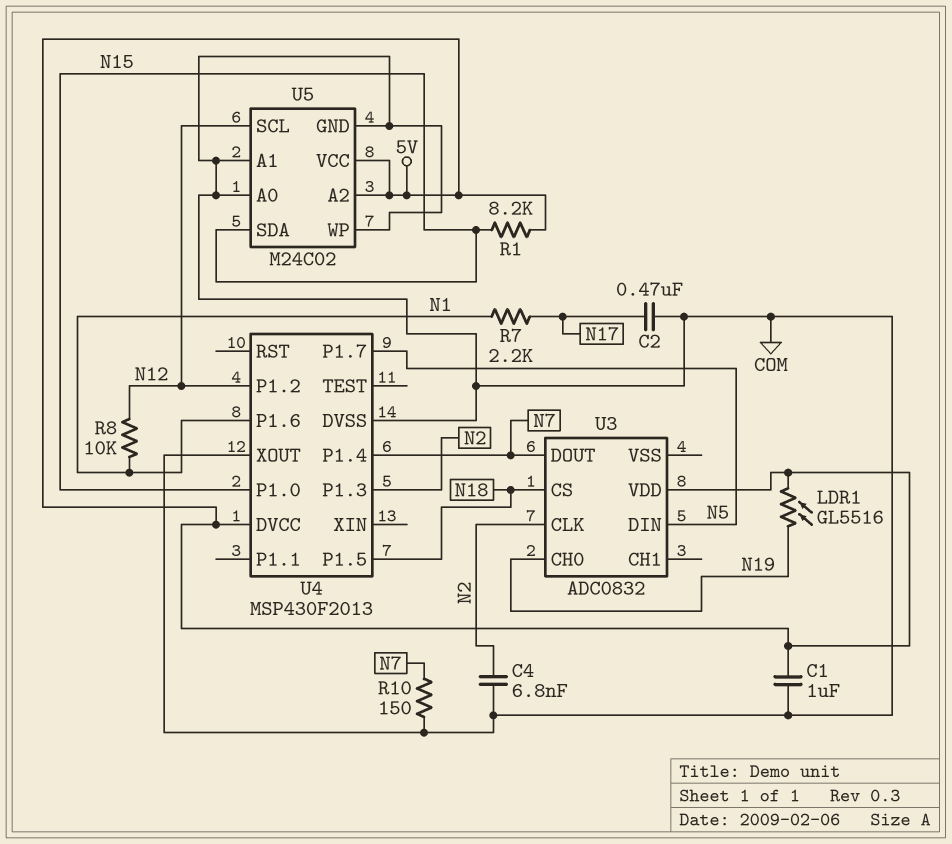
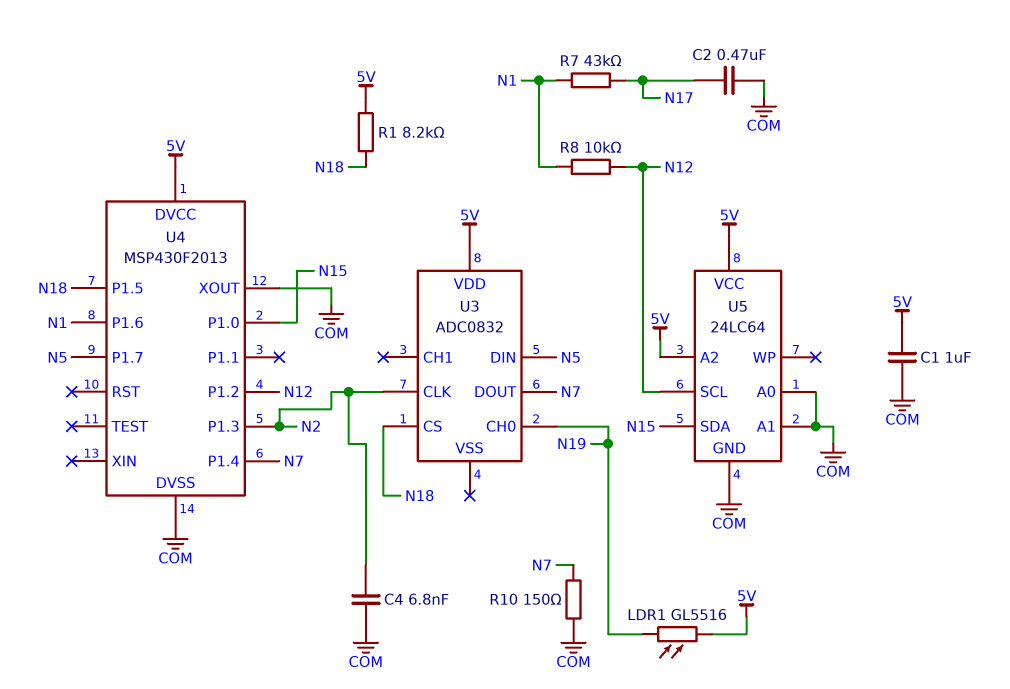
R1: 8.2k (5V, N15) -> 8.2k (5V, N18)
R7: 2.2k (N1, N17) -> 43k (N1, N17)
U5: M24C02 -> 24LC64
U5 pin WP: COM -> none

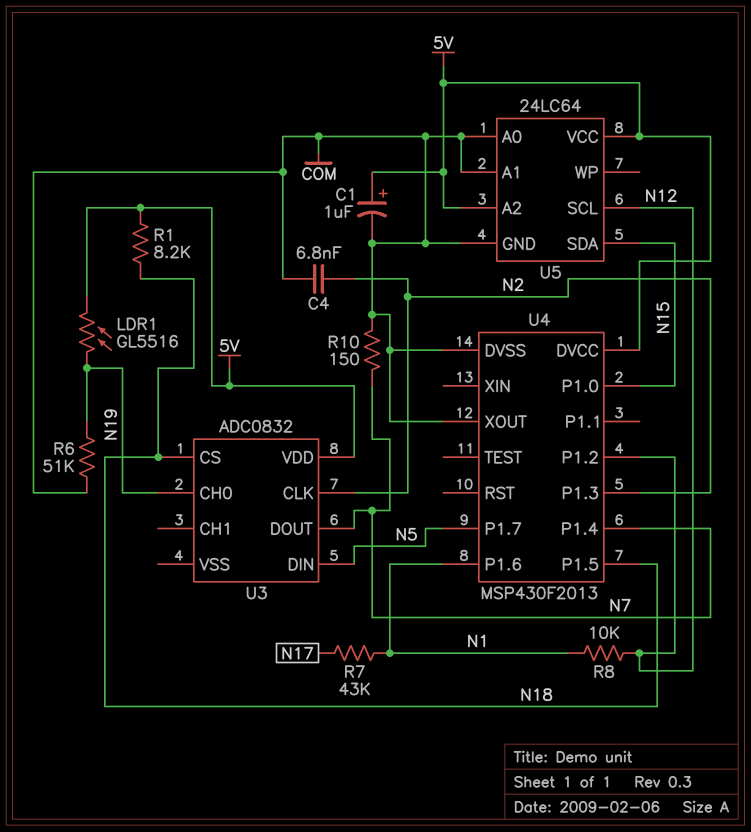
C1: 1uF (5V, COM) -> 1uF (plus 5V, minus COM)
C2: 470nF (COM, N17) -> none
R6: none -> 51k (COM, N19)

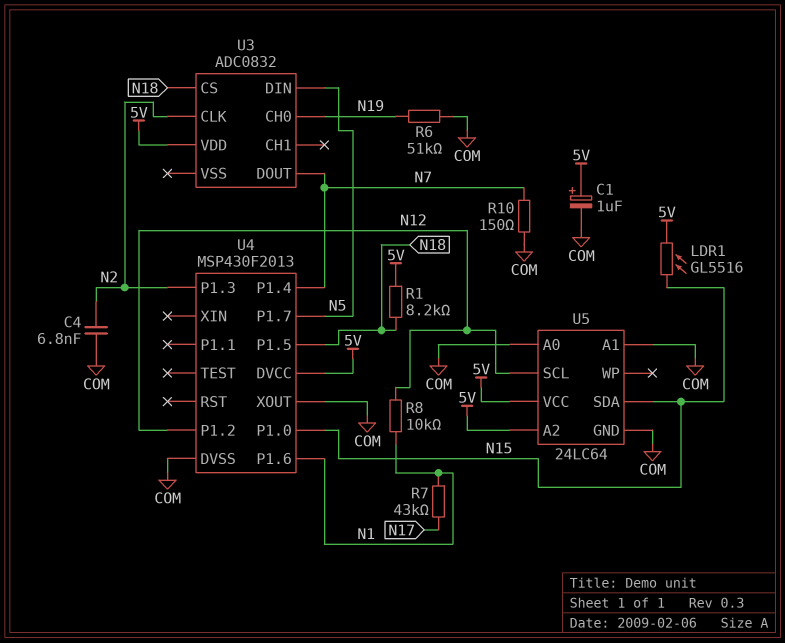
LDR1: GL5516 (5V, N19) -> GL5516 (5V, N15)

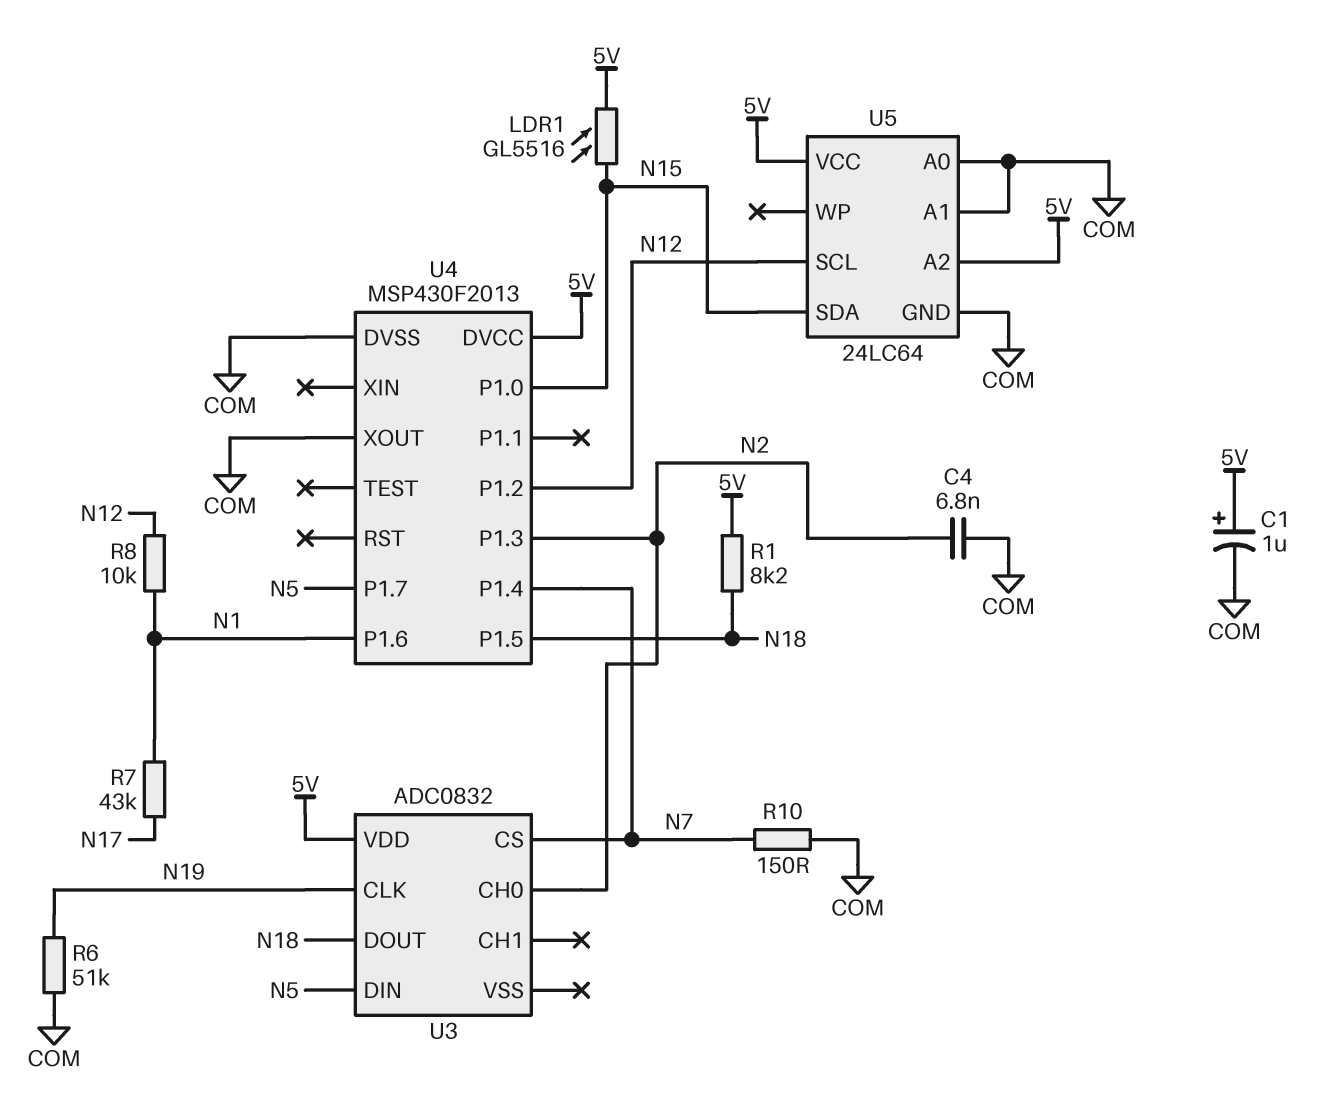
U3 pin CH0: N19 -> N2
U3 pin CLK: N2 -> N19
U3 pin CS: N18 -> N7
U3 pin DOUT: N7 -> N18

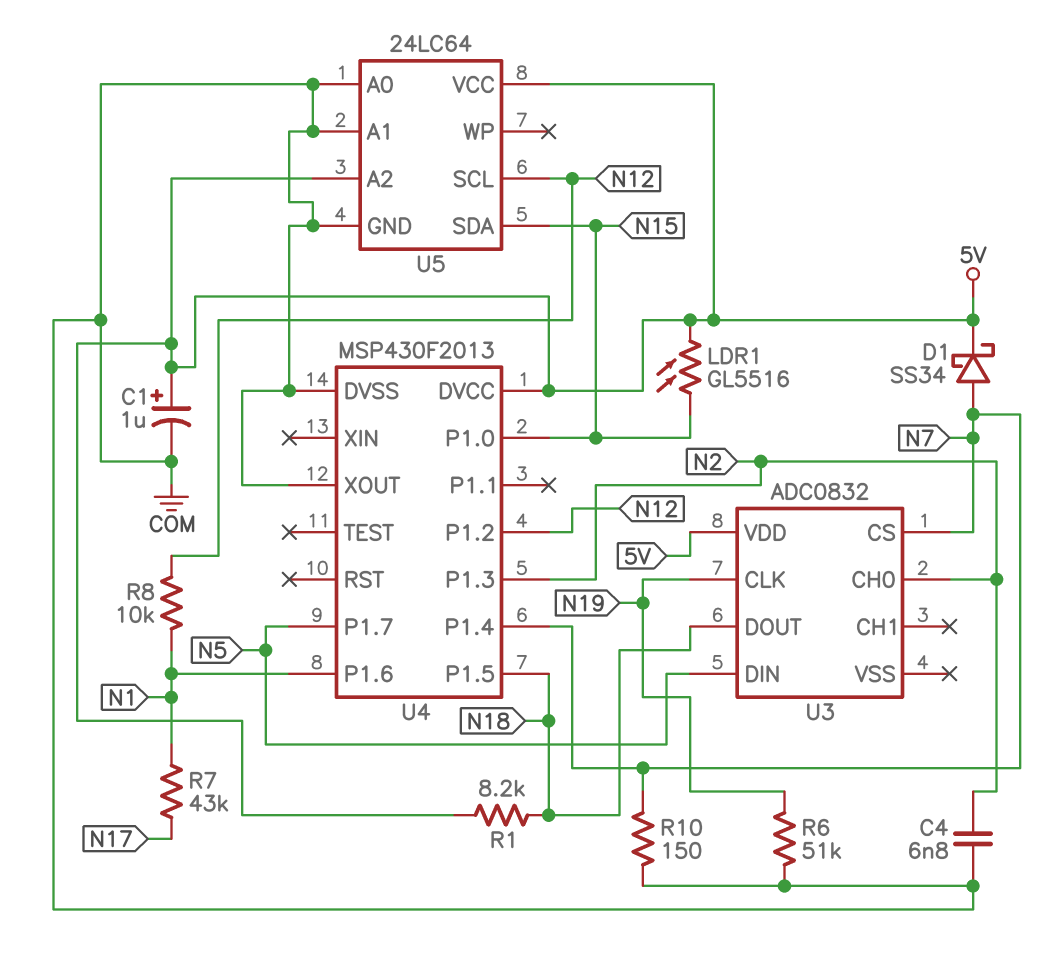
D1: none -> schottky SS34 (A N7, K 5V)

